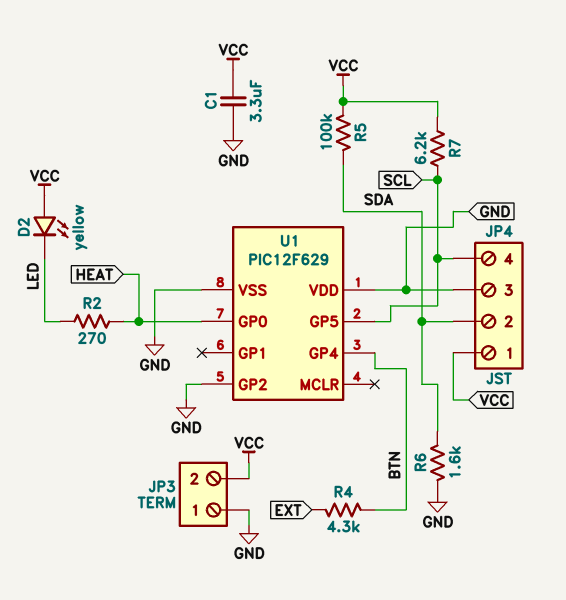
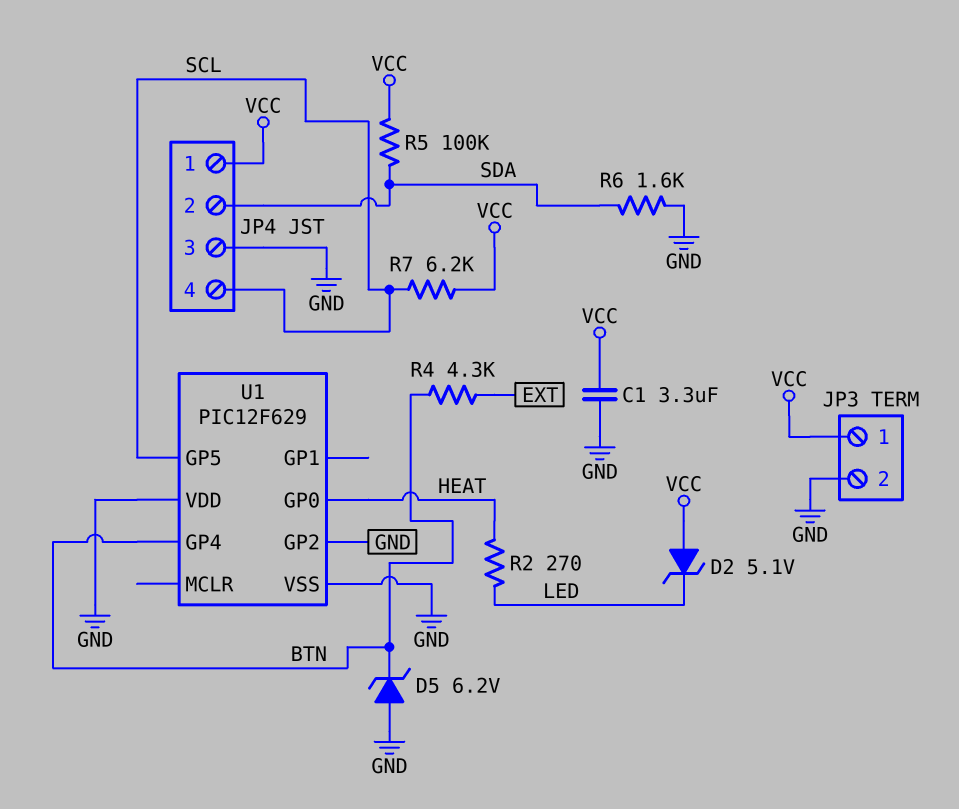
D2: LED yellow (A VCC, K LED) -> zener 5.1V (A VCC, K LED)
D5: none -> zener 6.2V (A GND, K BTN)
JP3 pin 1: GND -> VCC
JP3 pin 2: VCC -> GND

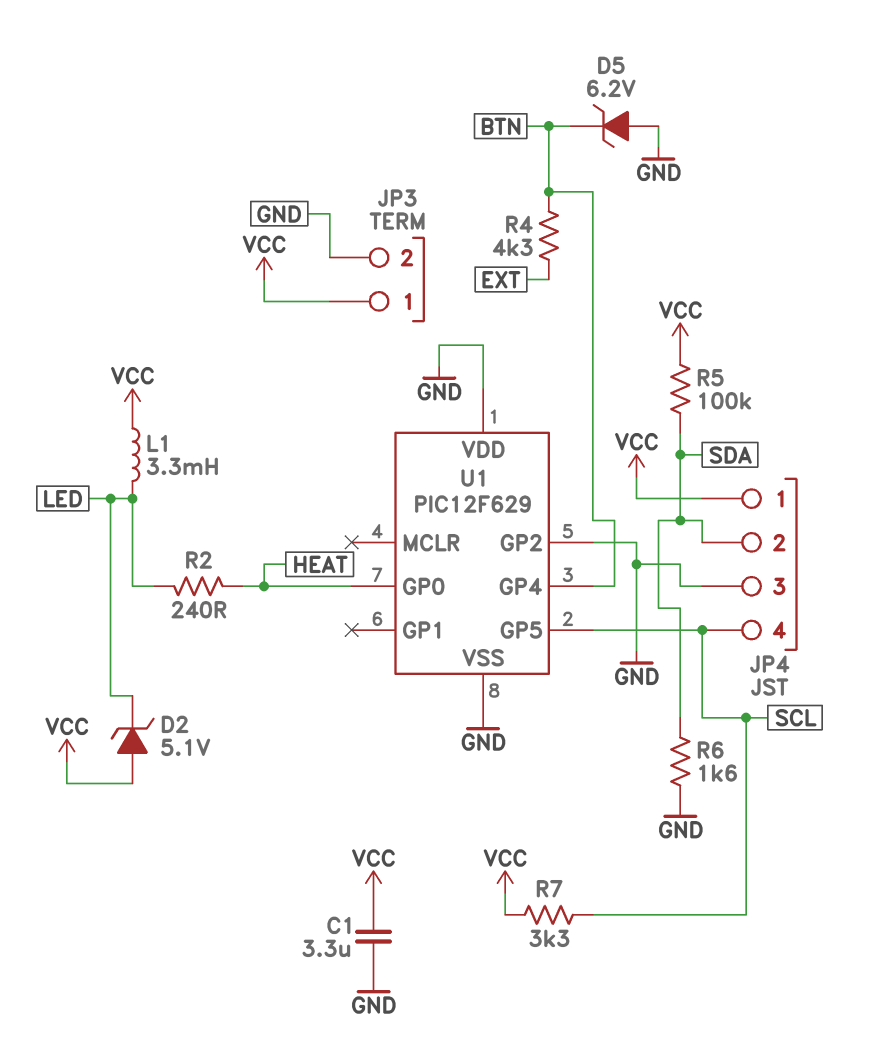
L1: none -> 3.3mH (LED, VCC)
R2: 270 (HEAT, LED) -> 240 (HEAT, LED)
R7: 6.2k (SCL, VCC) -> 3.3k (SCL, VCC)

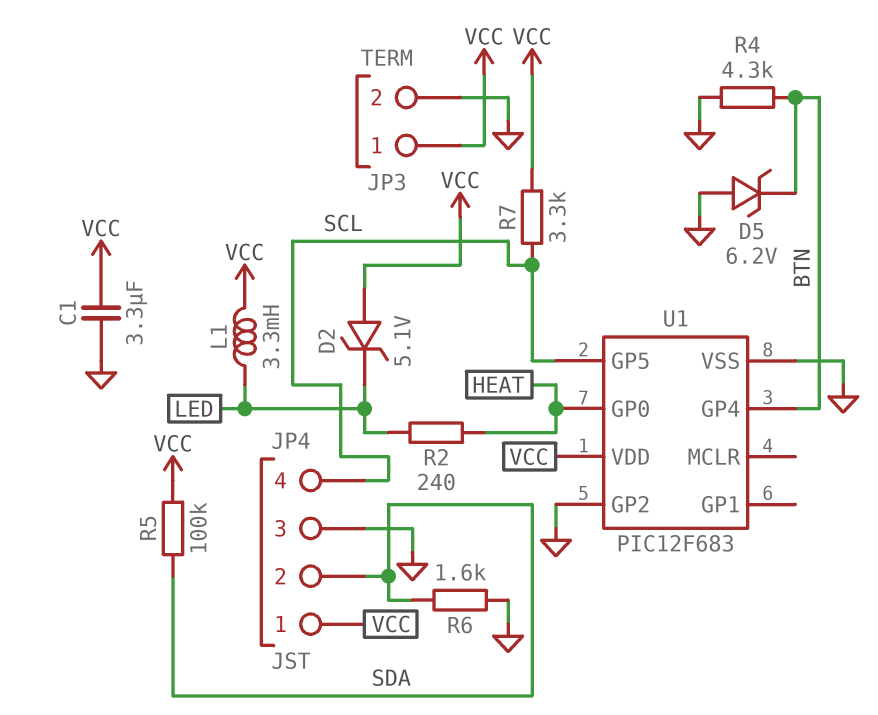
R4: 4.3k (BTN, EXT) -> 4.3k (BTN, GND)
U1: PIC12F629 -> PIC12F683
U1 pin VDD: GND -> VCC

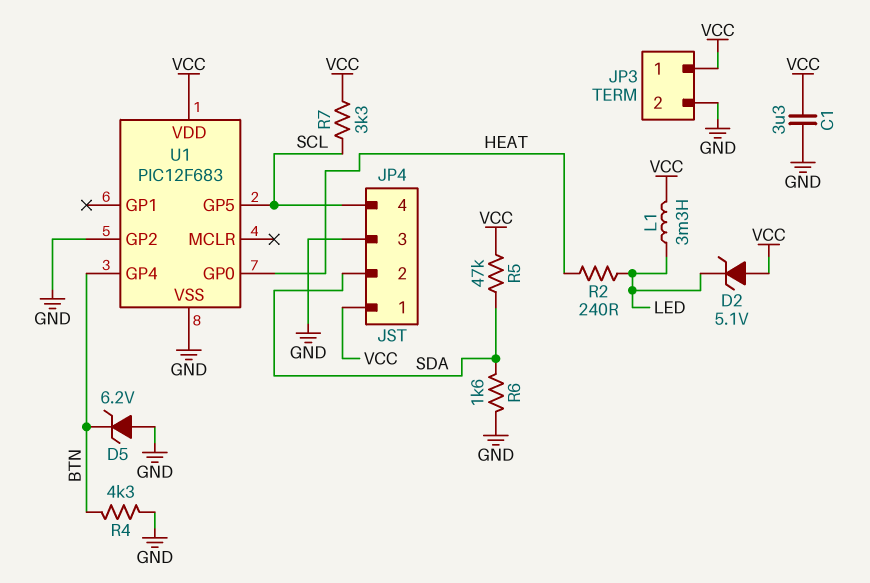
R5: 100k (SDA, VCC) -> 47k (SDA, VCC)

